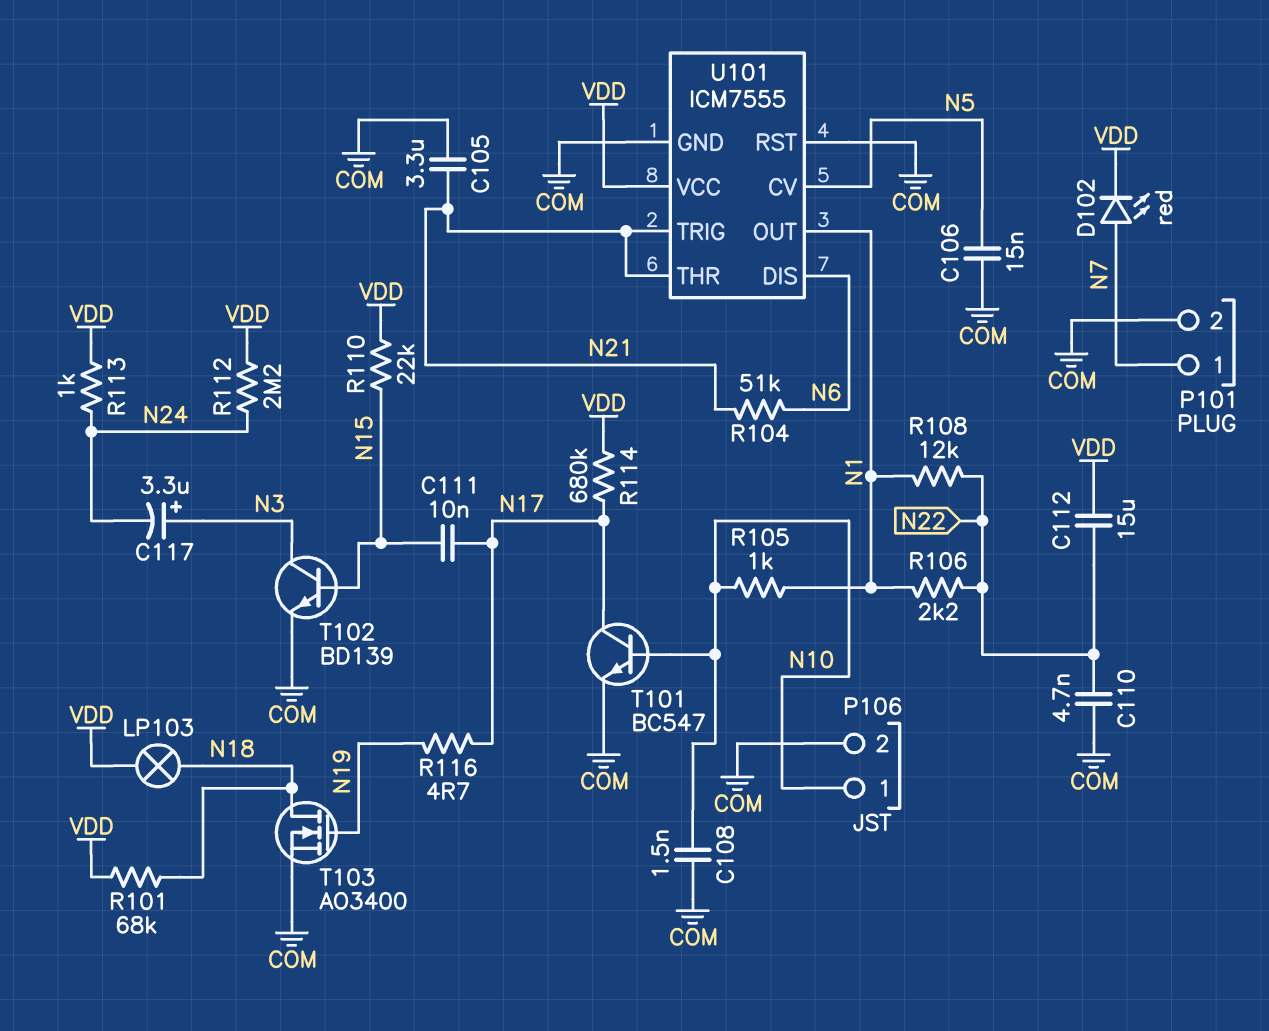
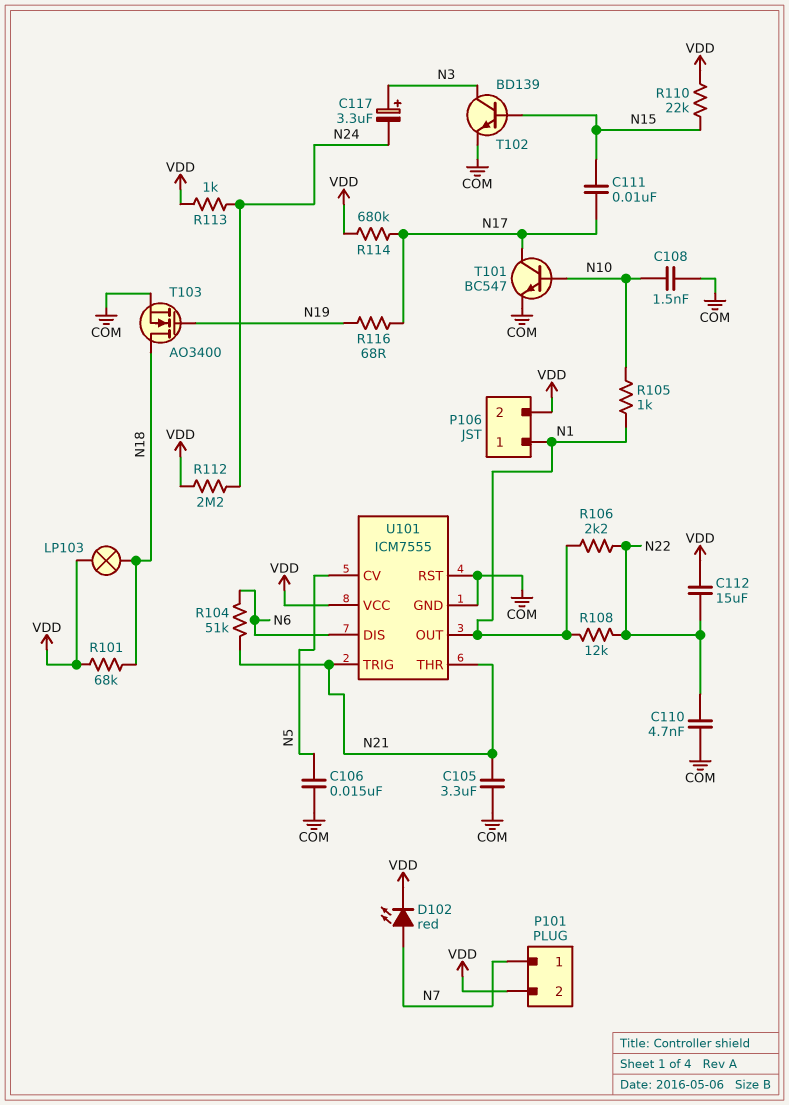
P101 pin 2: COM -> VDD
P106 pin 1: N10 -> N1
P106 pin 2: COM -> VDD
R116: 4.7 (N17, N19) -> 68 (N17, N19)

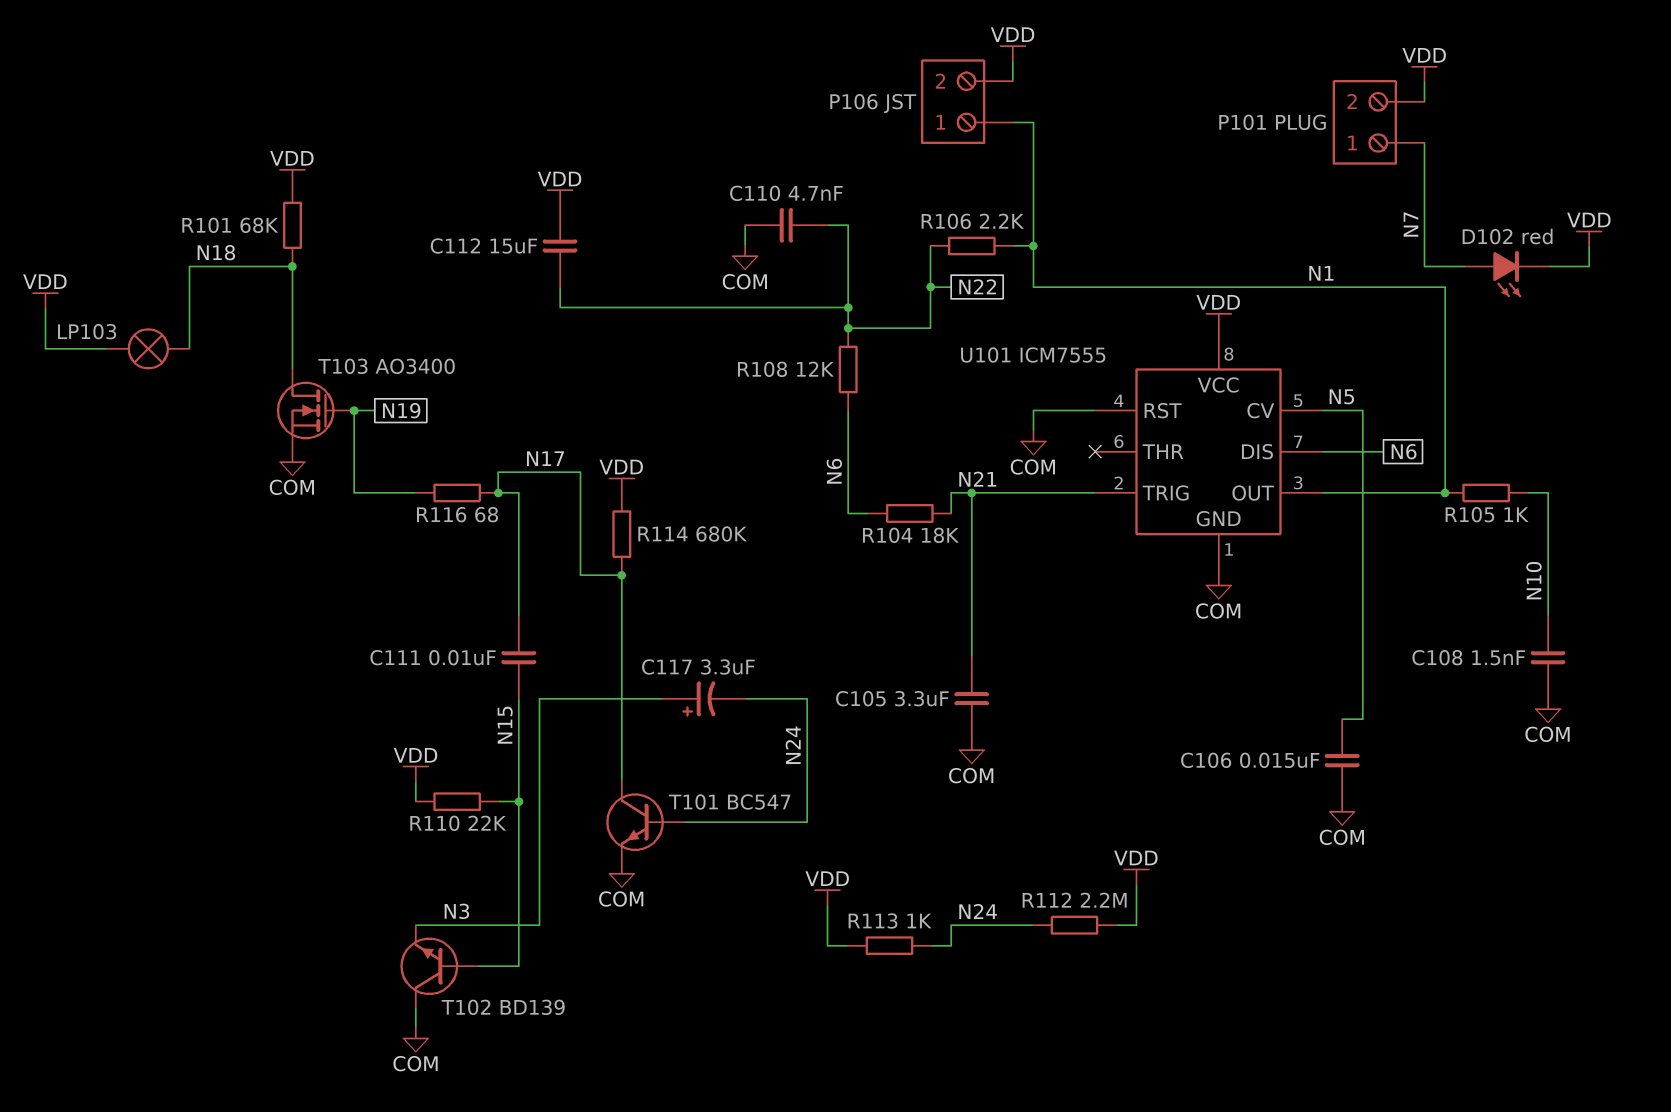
R104: 51k (N6, N21) -> 18k (N6, N21)
R108: 12k (N1, N22) -> 12k (N6, N22)
T101: NPN BC547 (B N10, C N17, E COM) -> NPN BC547 (B N24, C N17, E COM)
T102: NPN BD139 (B N15, C N3, E COM) -> NPN BD139 (B N15, C COM, E N3)
U101 pin THR: N21 -> none

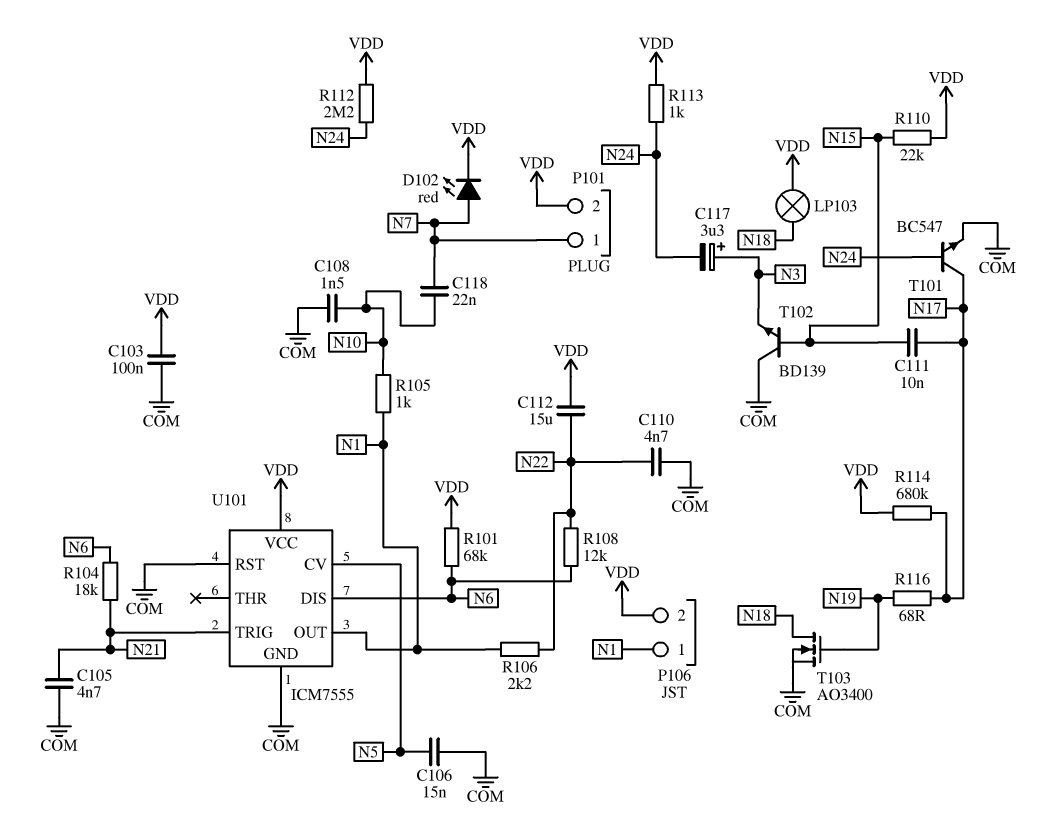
C103: none -> 100nF (COM, VDD)
C105: 3.3uF (COM, N21) -> 4.7nF (COM, N21)
C118: none -> 22nF (N7, N10)
R101: 68k (N18, VDD) -> 68k (N6, VDD)

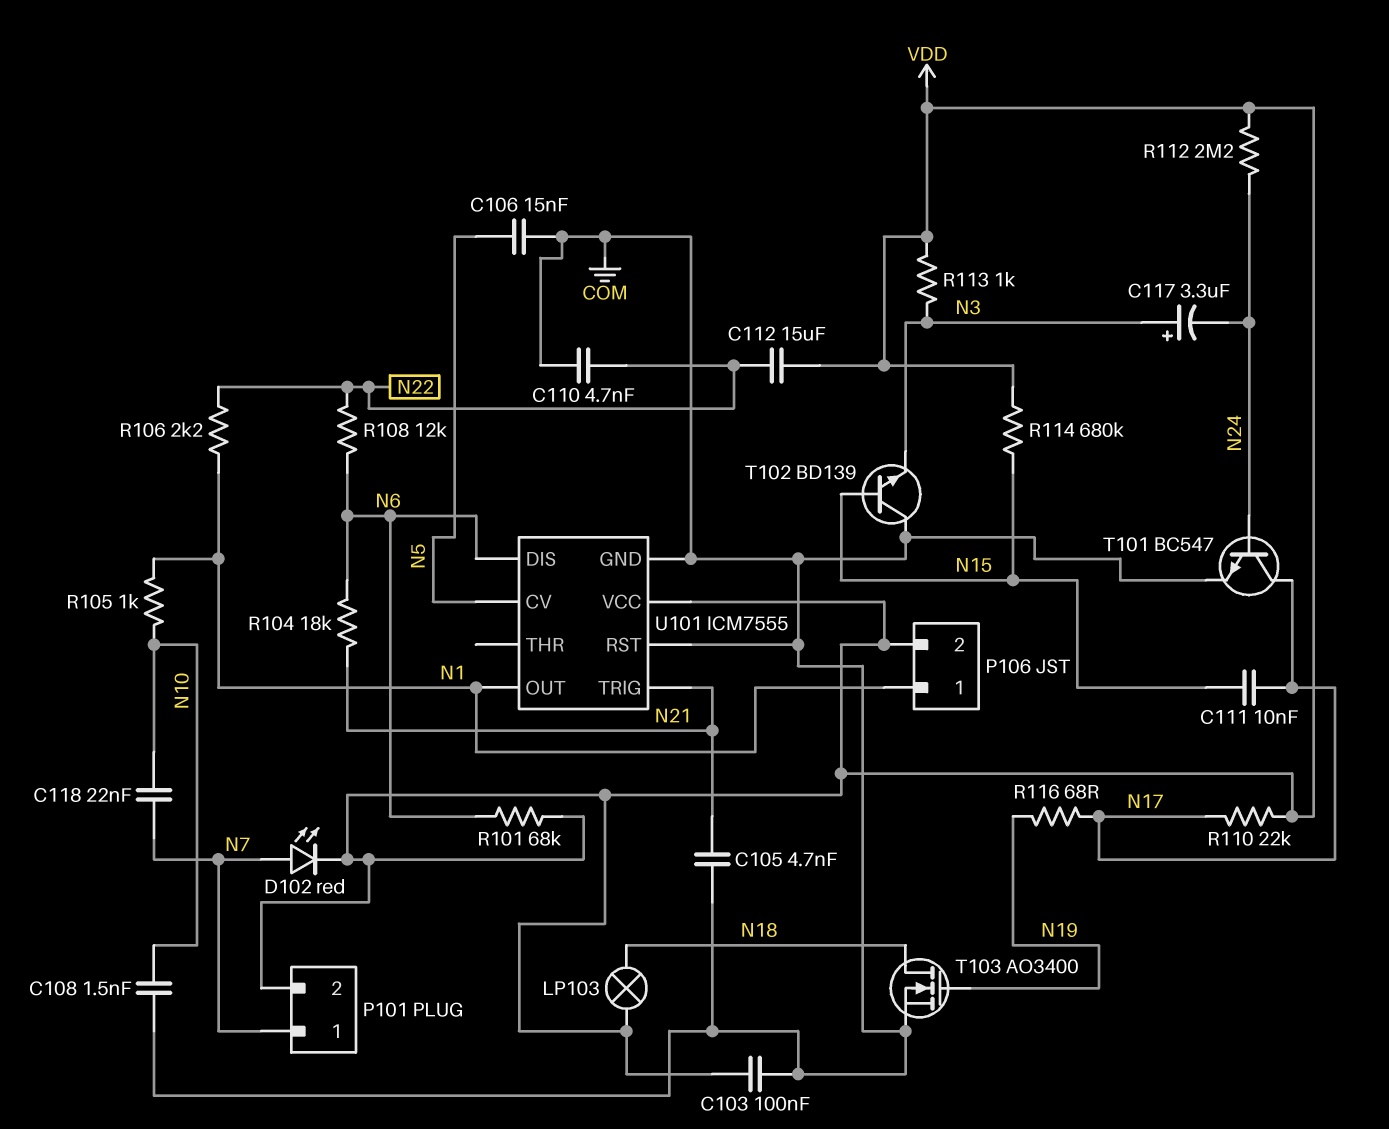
R110: 22k (N15, VDD) -> 22k (N17, VDD)
R113: 1k (N24, VDD) -> 1k (N3, VDD)
R114: 680k (N17, VDD) -> 680k (N15, VDD)

